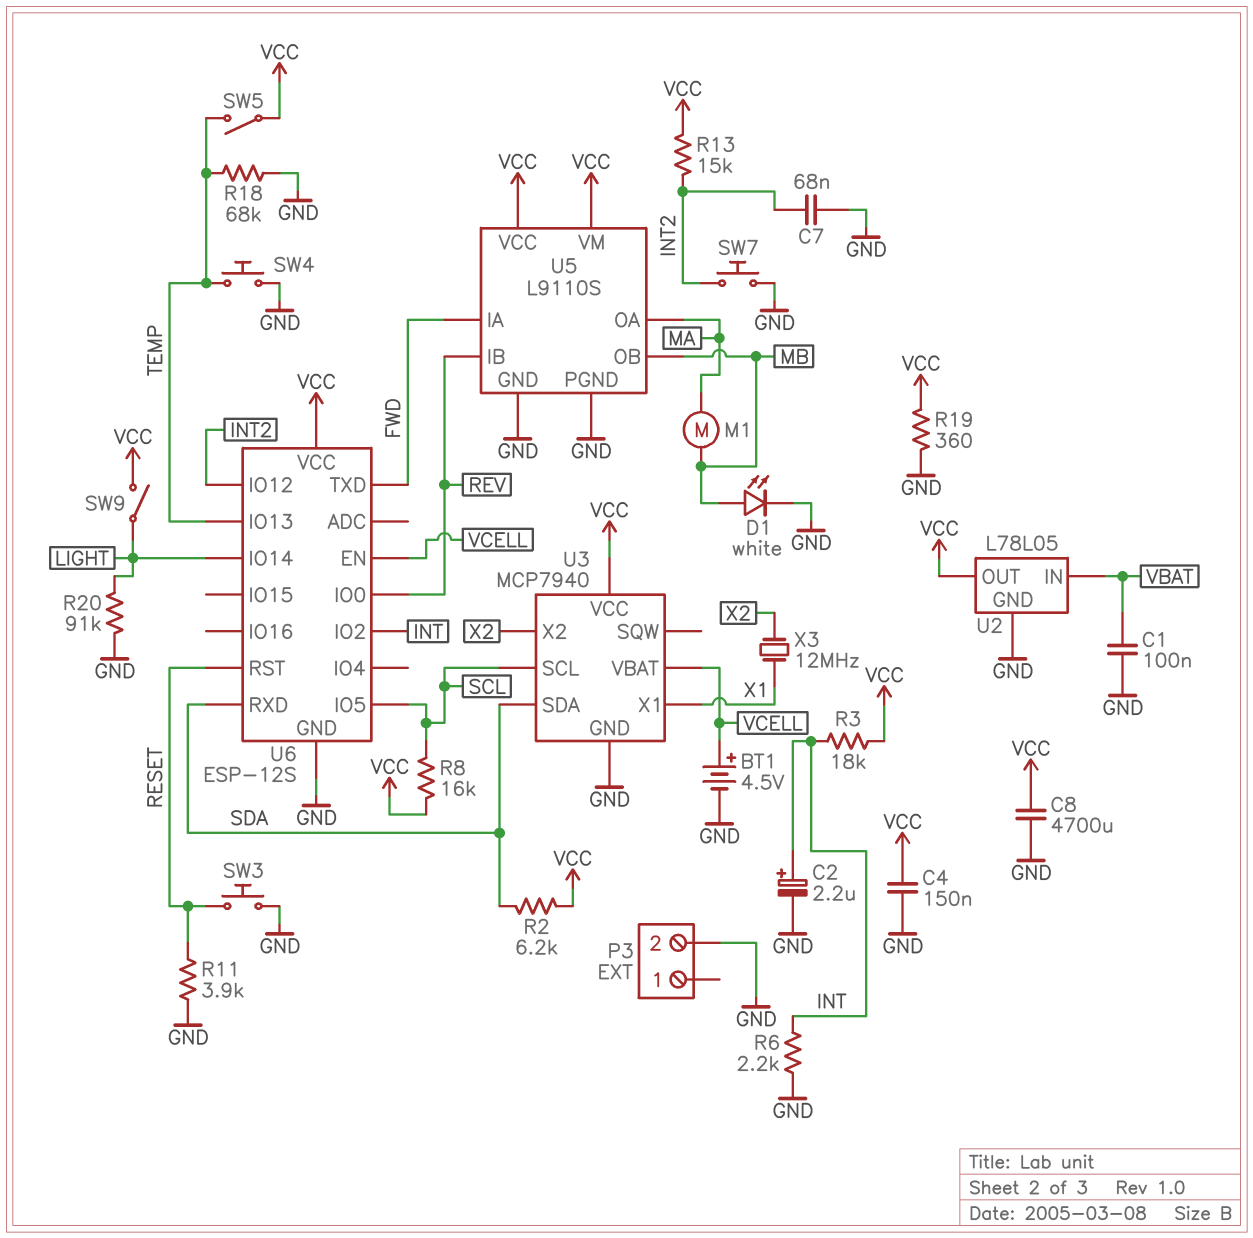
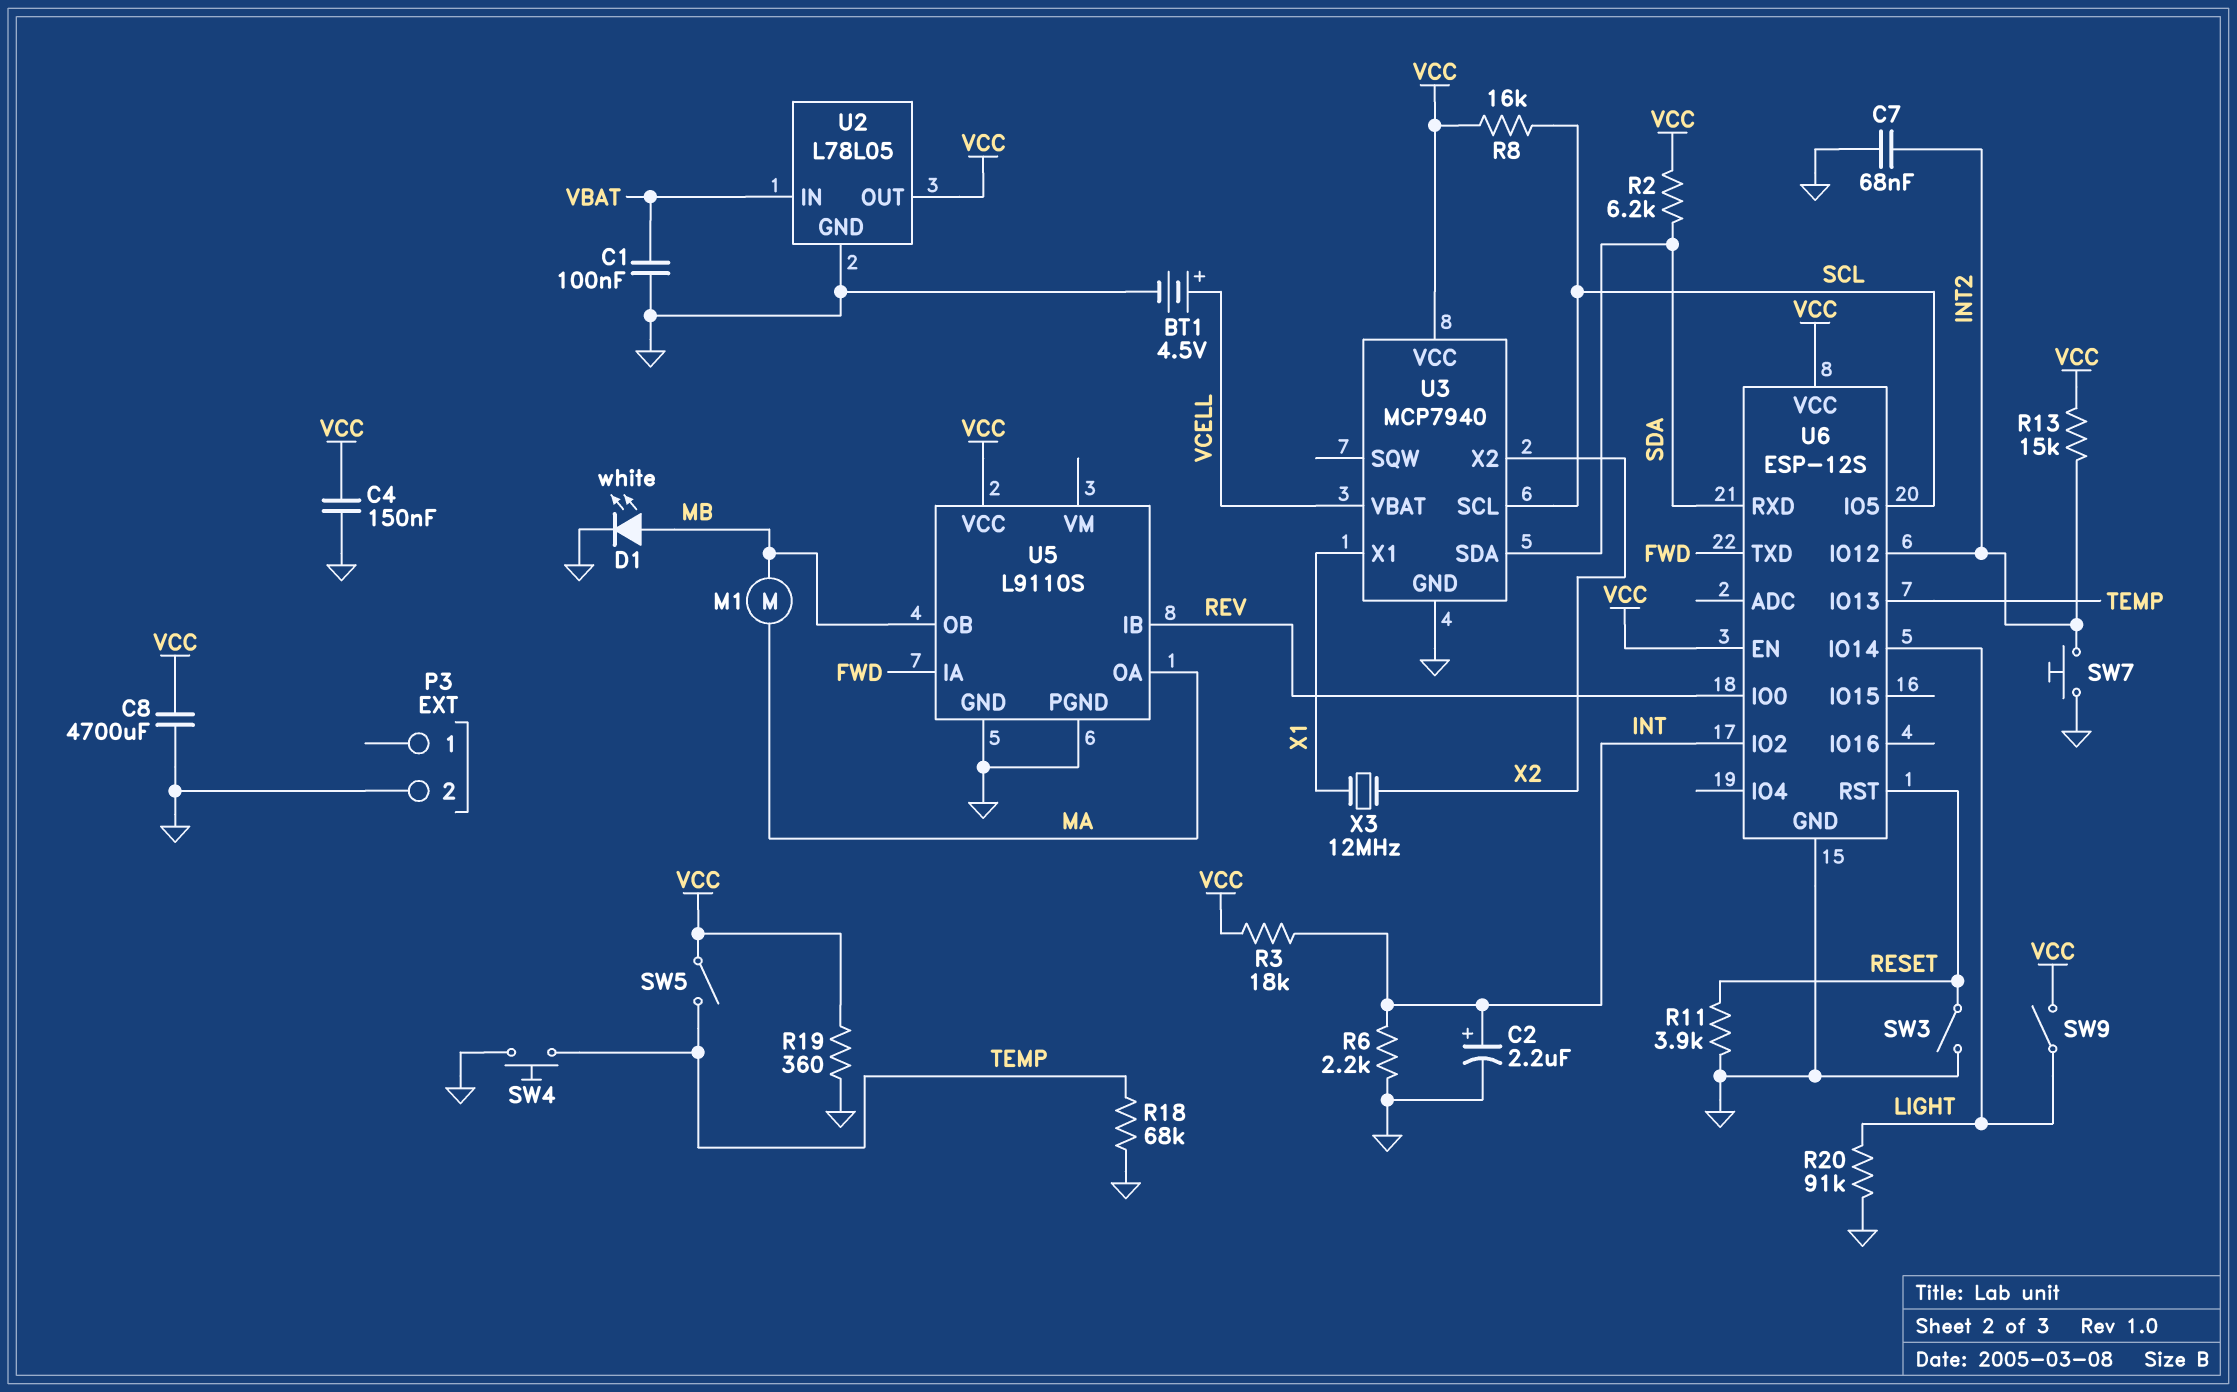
SW3: button (GND, RESET) -> switch (GND, RESET)
U5 pin VM: VCC -> none
U6 pin EN: VCELL -> VCC

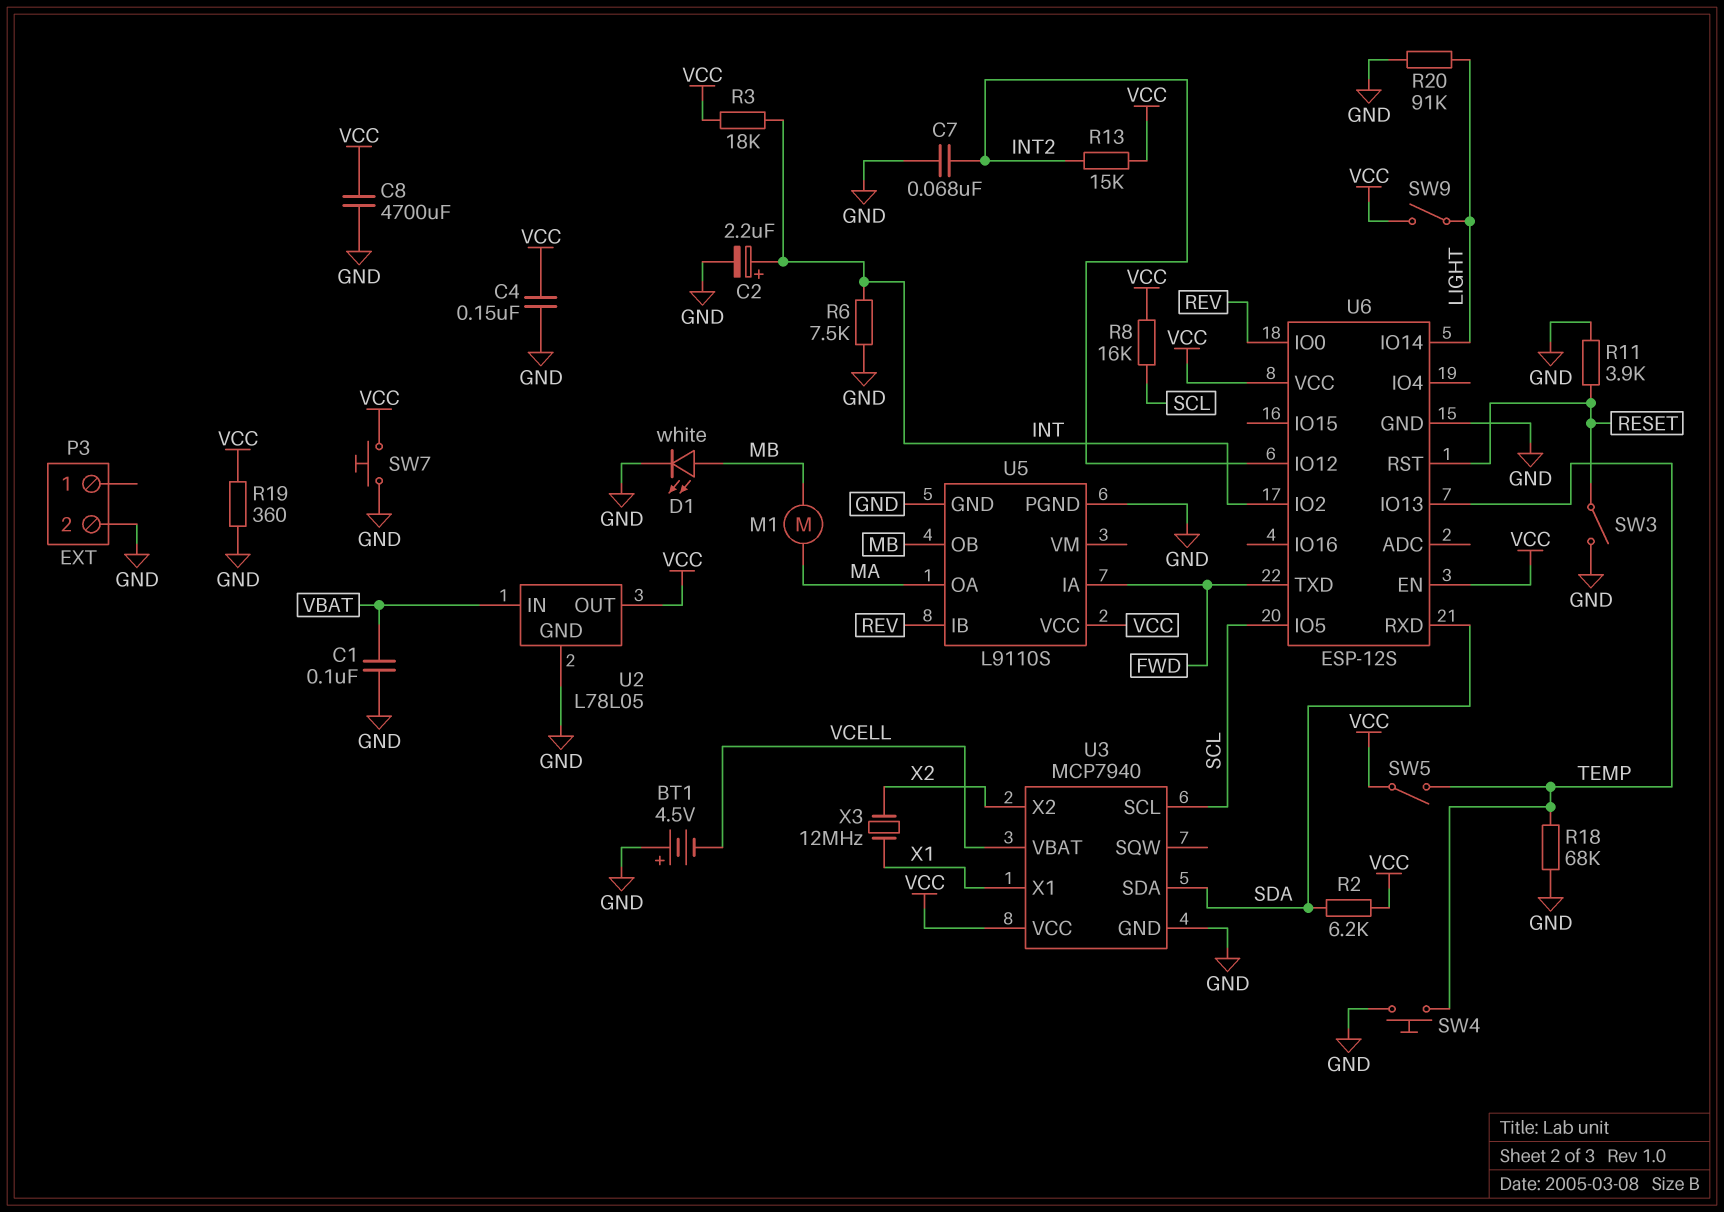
BT1: 4.5V (plus VCELL, minus GND) -> 4.5V (plus GND, minus VCELL)
R6: 2.2k (GND, INT) -> 7.5k (GND, INT)
SW7: button (GND, INT2) -> button (GND, VCC)

